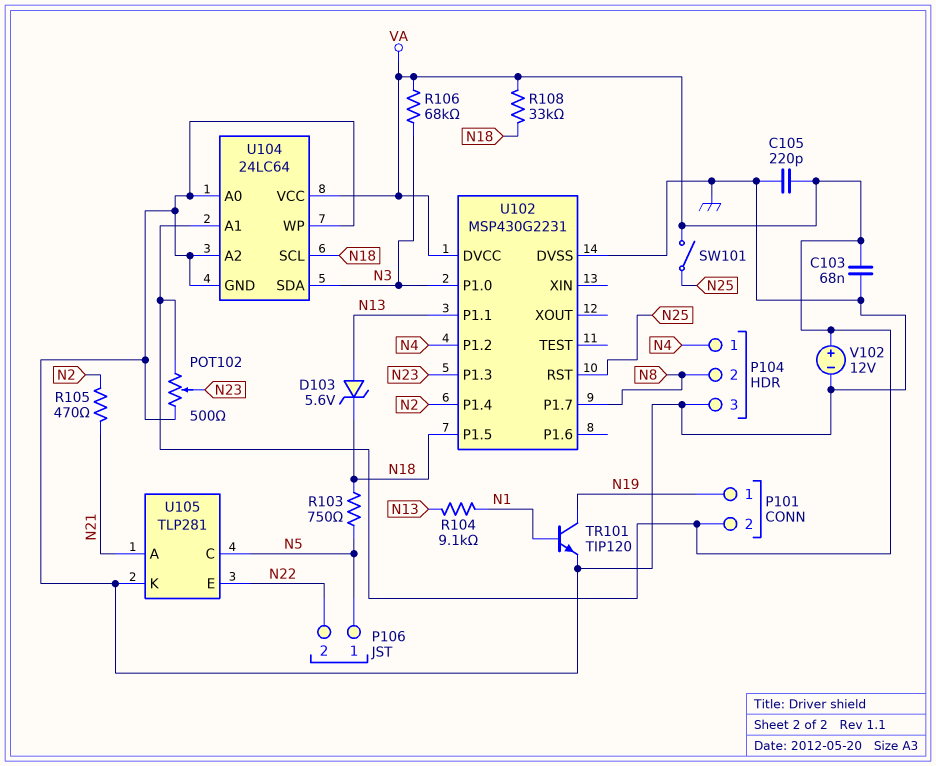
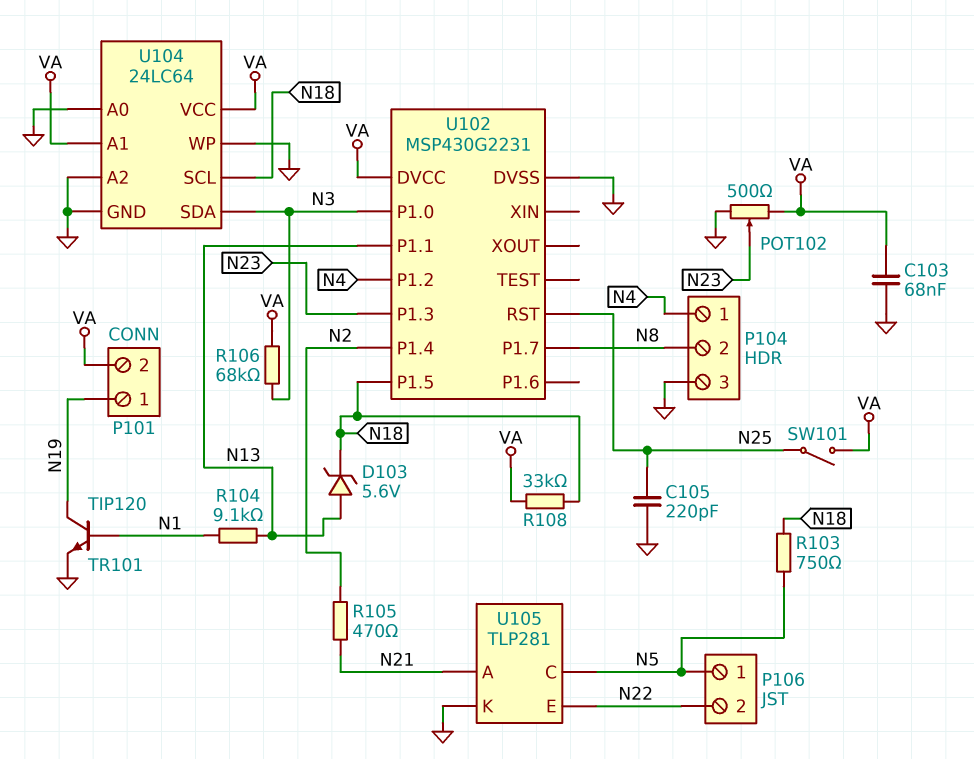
C105: 220pF (GND, VA) -> 220pF (GND, N25)
V102: 12V (plus VA, minus GND) -> none

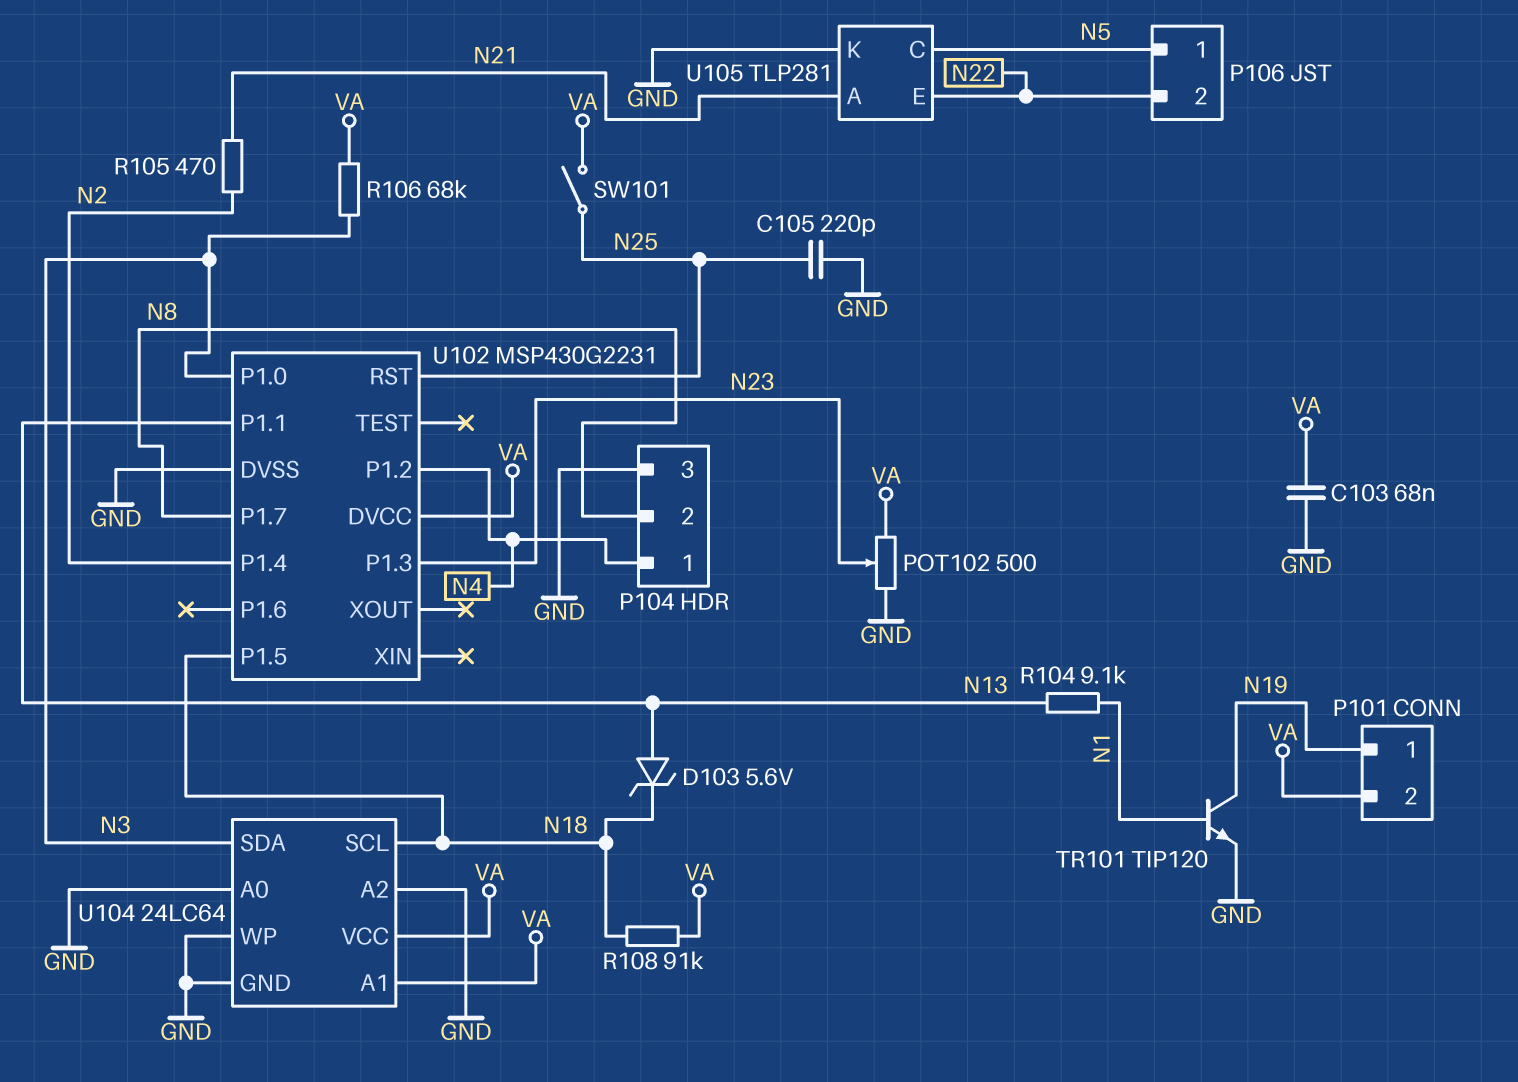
R103: 750 (N5, N18) -> none
R108: 33k (N18, VA) -> 91k (N18, VA)

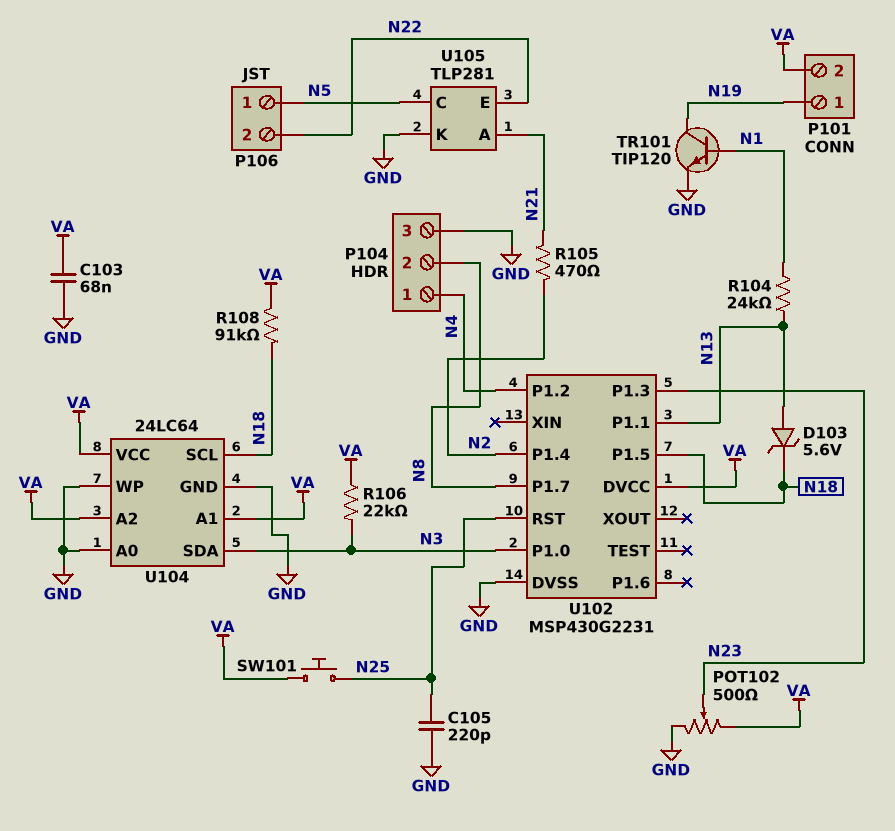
R104: 9.1k (N1, N13) -> 24k (N1, N13)
R106: 68k (N3, VA) -> 22k (N3, VA)
SW101: switch (N25, VA) -> button (N25, VA)
U104 pin A2: GND -> VA

